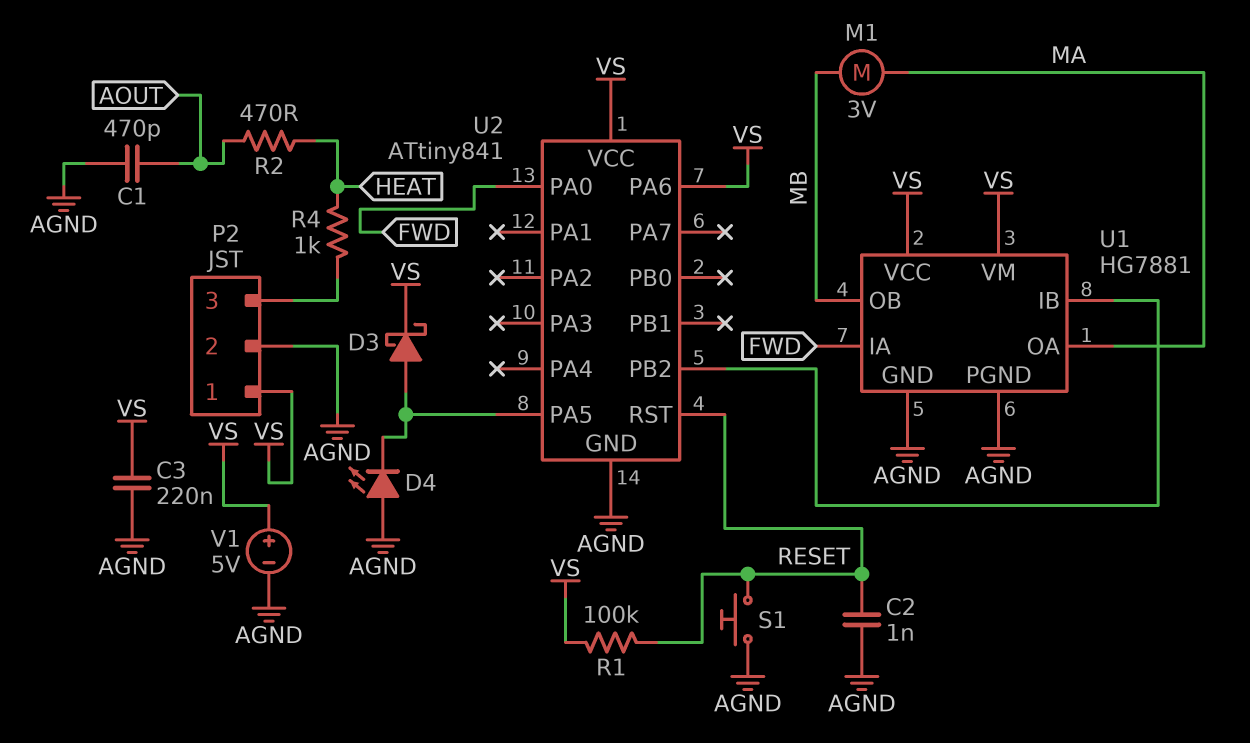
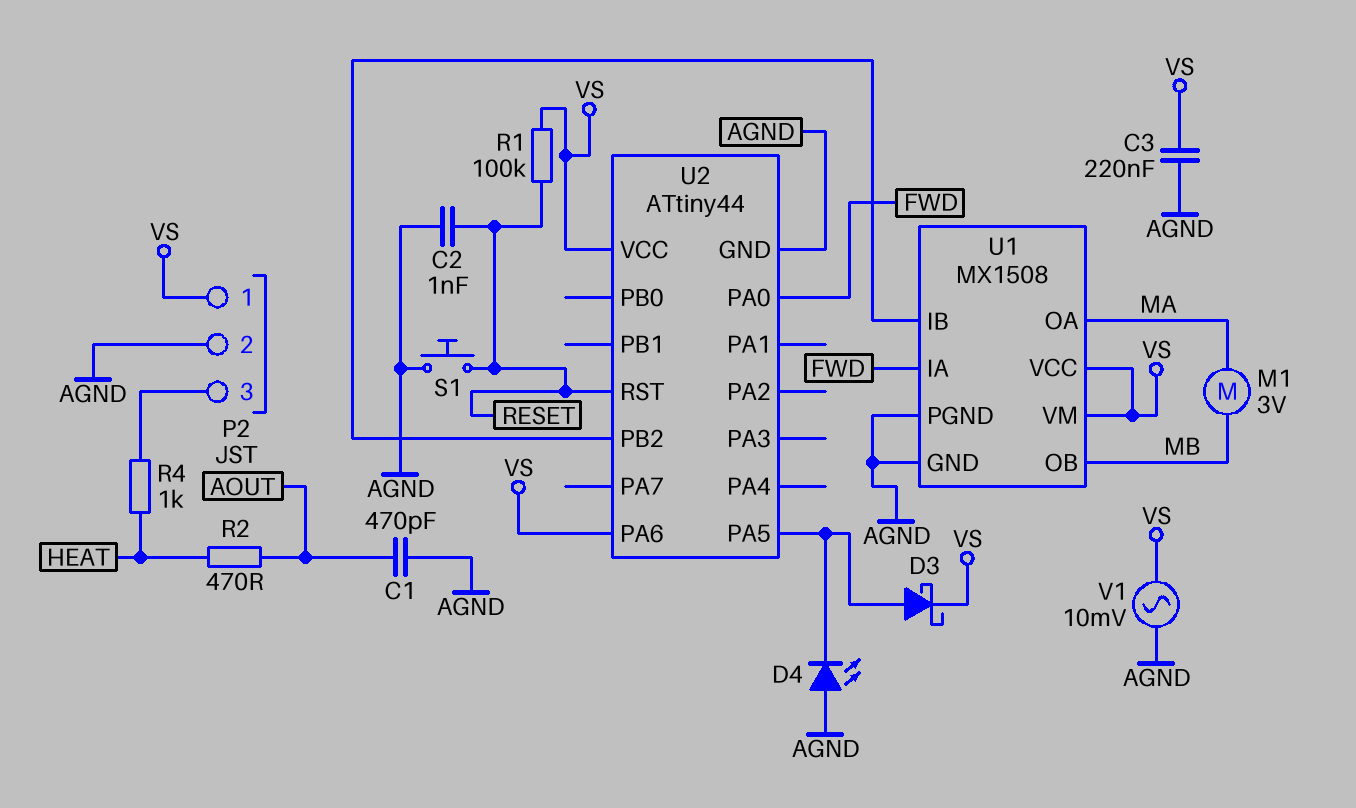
U1: HG7881 -> MX1508
U2: ATtiny841 -> ATtiny44
V1: 5V (plus VS, minus AGND) -> AC 10mV (AGND, VS)

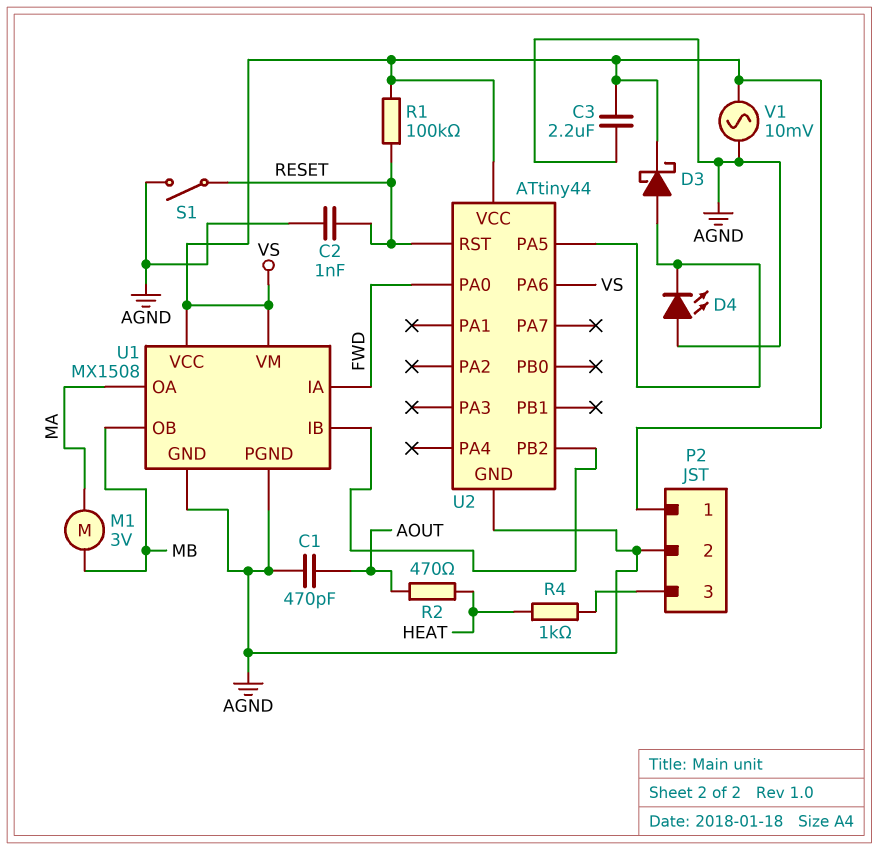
C3: 220nF (AGND, VS) -> 2.2uF (AGND, VS)
S1: button (AGND, RESET) -> switch (AGND, RESET)

